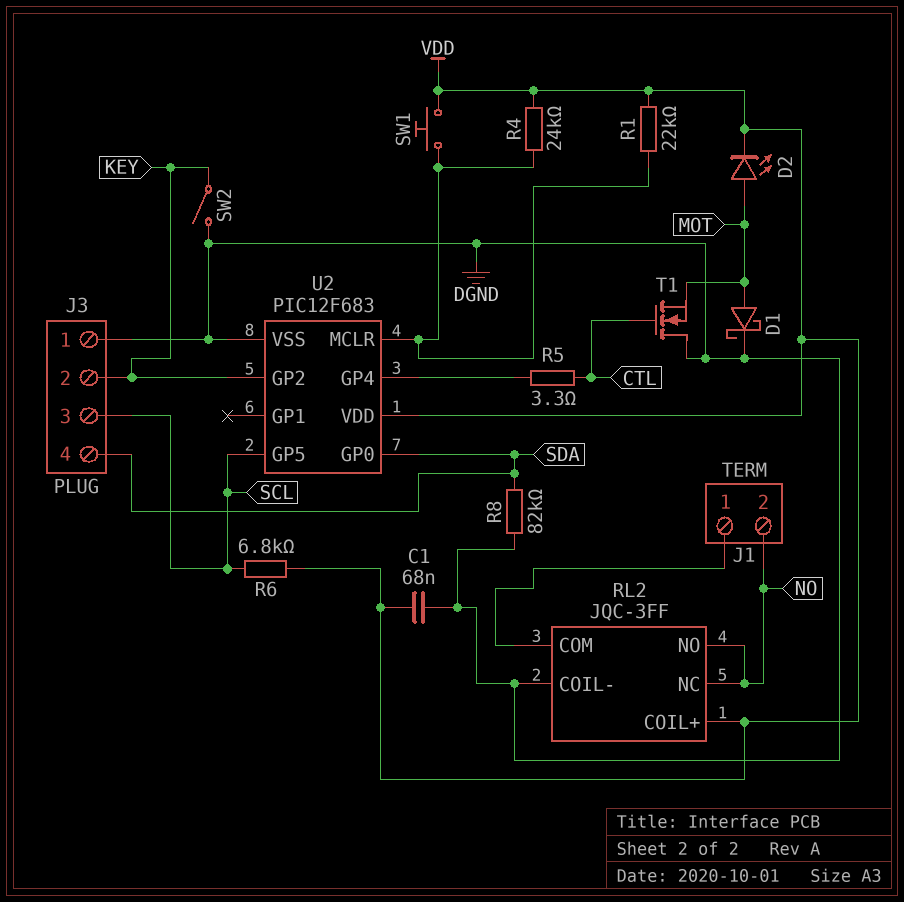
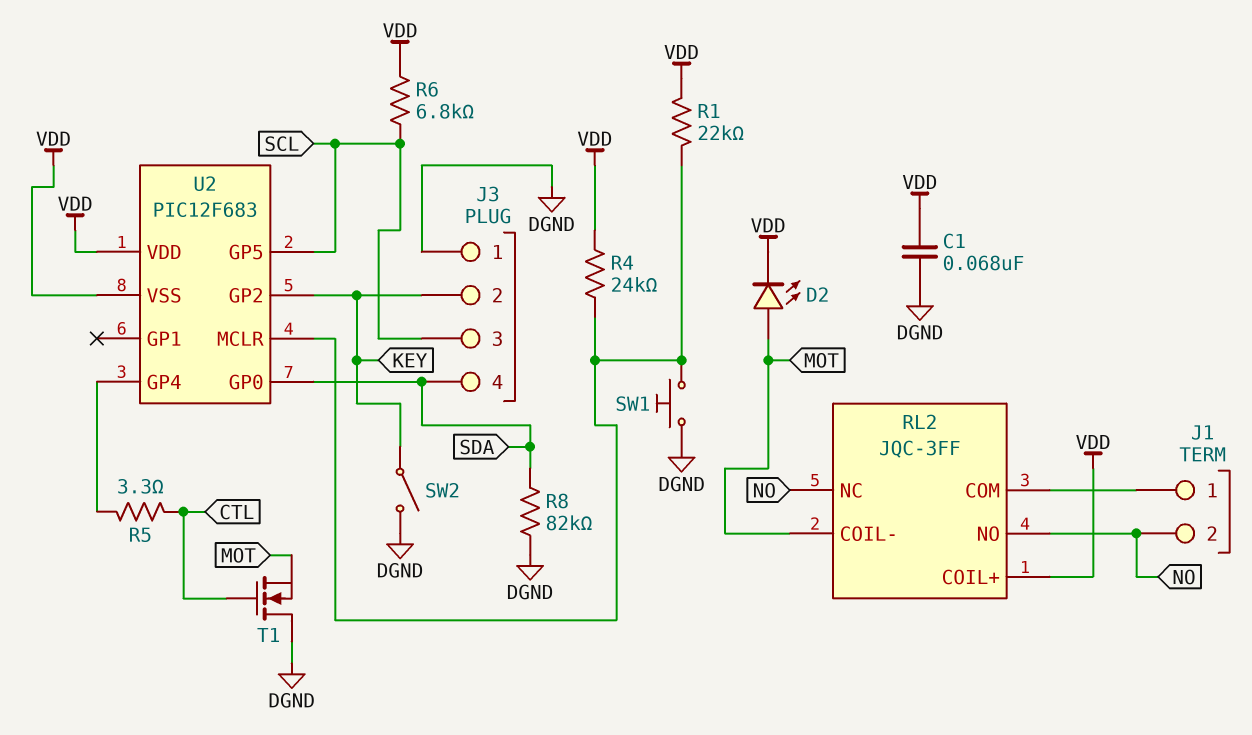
D1: schottky (A MOT, K DGND) -> none
RL2 pin COIL-: DGND -> MOT
SW1: button (U2/MCLR, VDD) -> button (DGND, U2/MCLR)
U2 pin VSS: DGND -> VDD

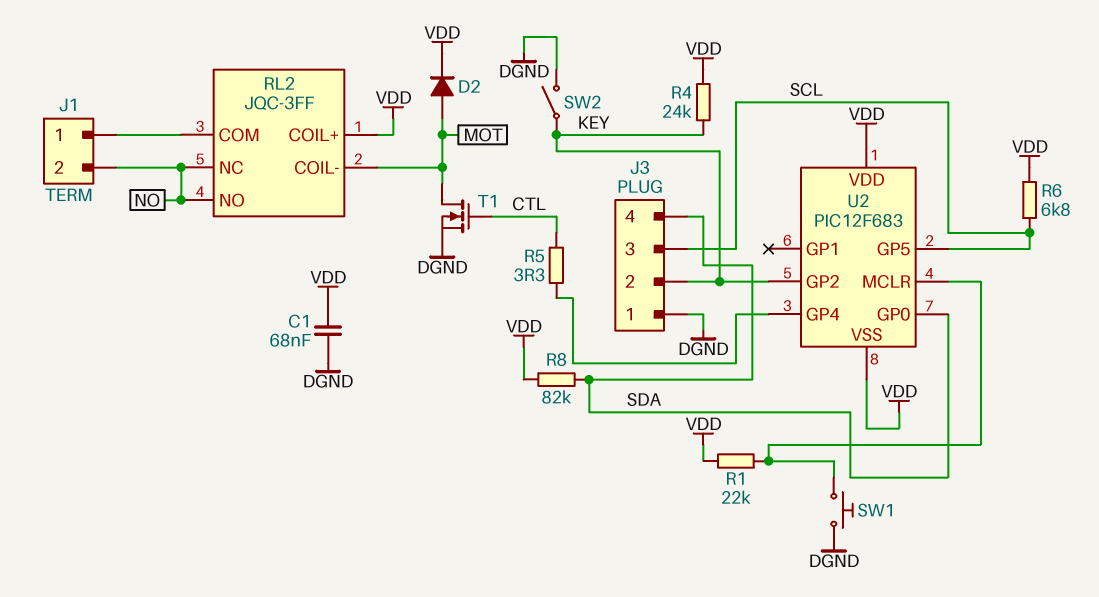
D2: LED (A MOT, K VDD) -> diode (A MOT, K VDD)
R4: 24k (U2/MCLR, VDD) -> 24k (KEY, VDD)
R8: 82k (DGND, SDA) -> 82k (SDA, VDD)
T1: NMOS (G CTL, D DGND, S MOT) -> NMOS (G CTL, D MOT, S DGND)

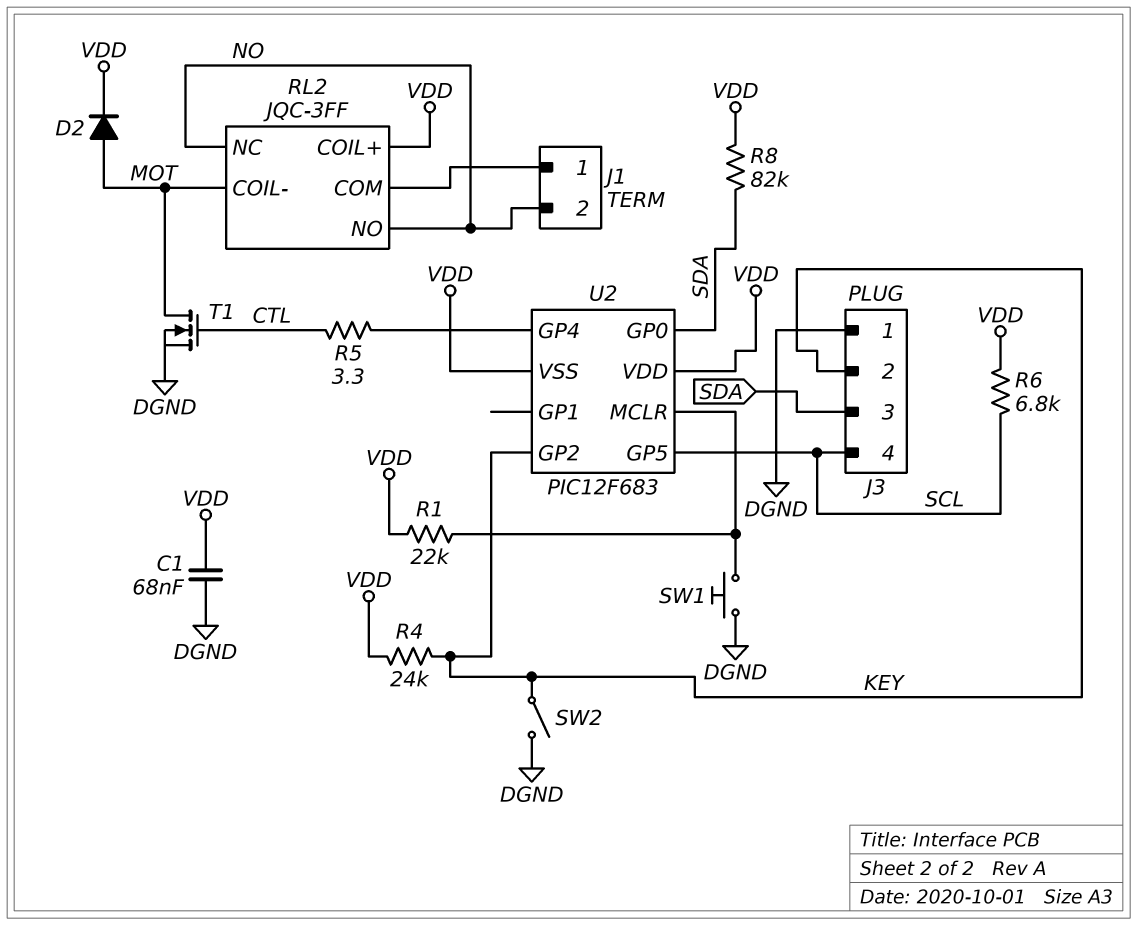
J3 pin 3: SCL -> SDA
J3 pin 4: SDA -> SCL

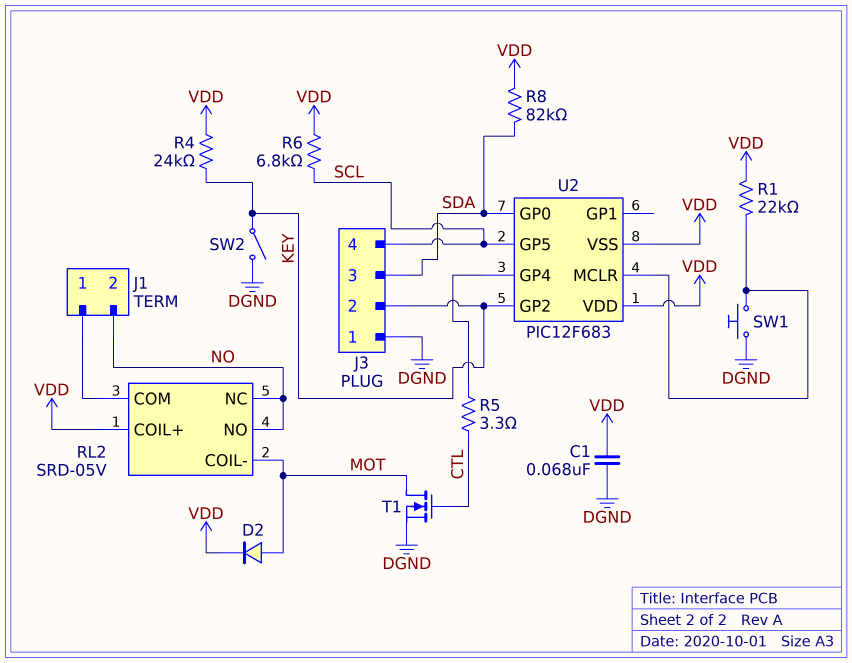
RL2: JQC-3FF -> SRD-05V

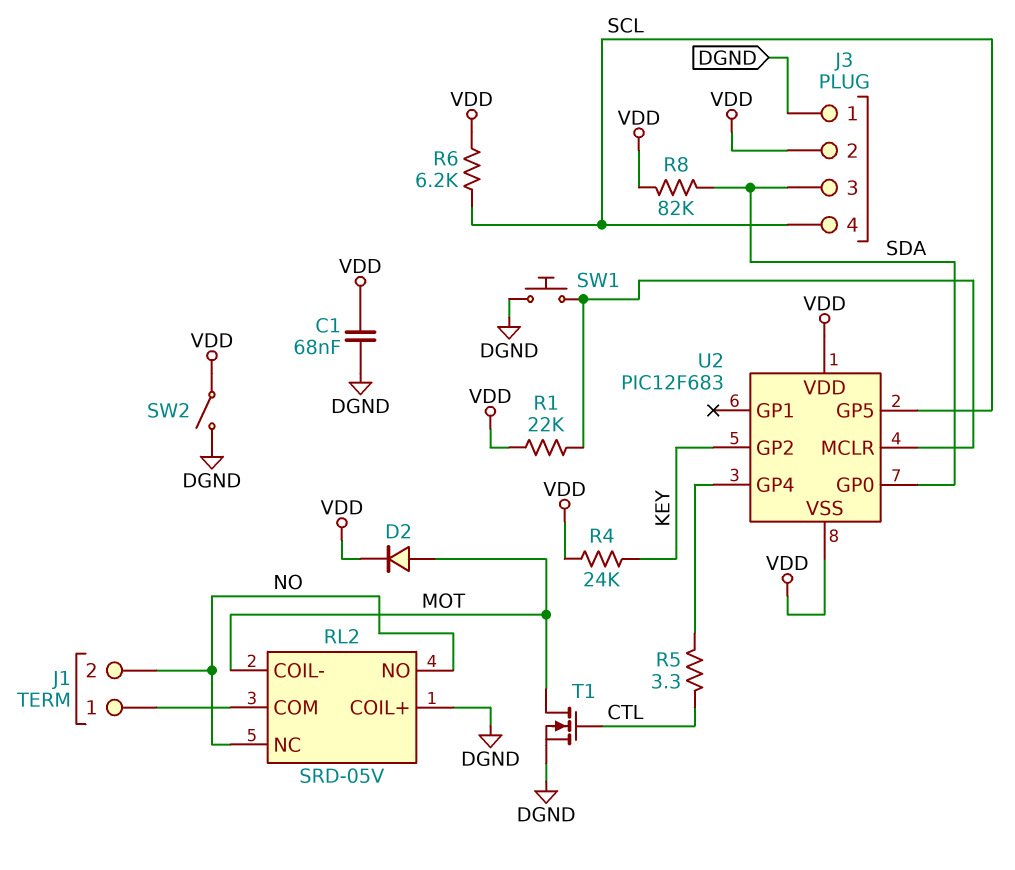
J3 pin 2: KEY -> VDD
R6: 6.8k (SCL, VDD) -> 6.2k (SCL, VDD)
RL2 pin COIL+: VDD -> DGND
SW2: switch (DGND, KEY) -> switch (DGND, VDD)

